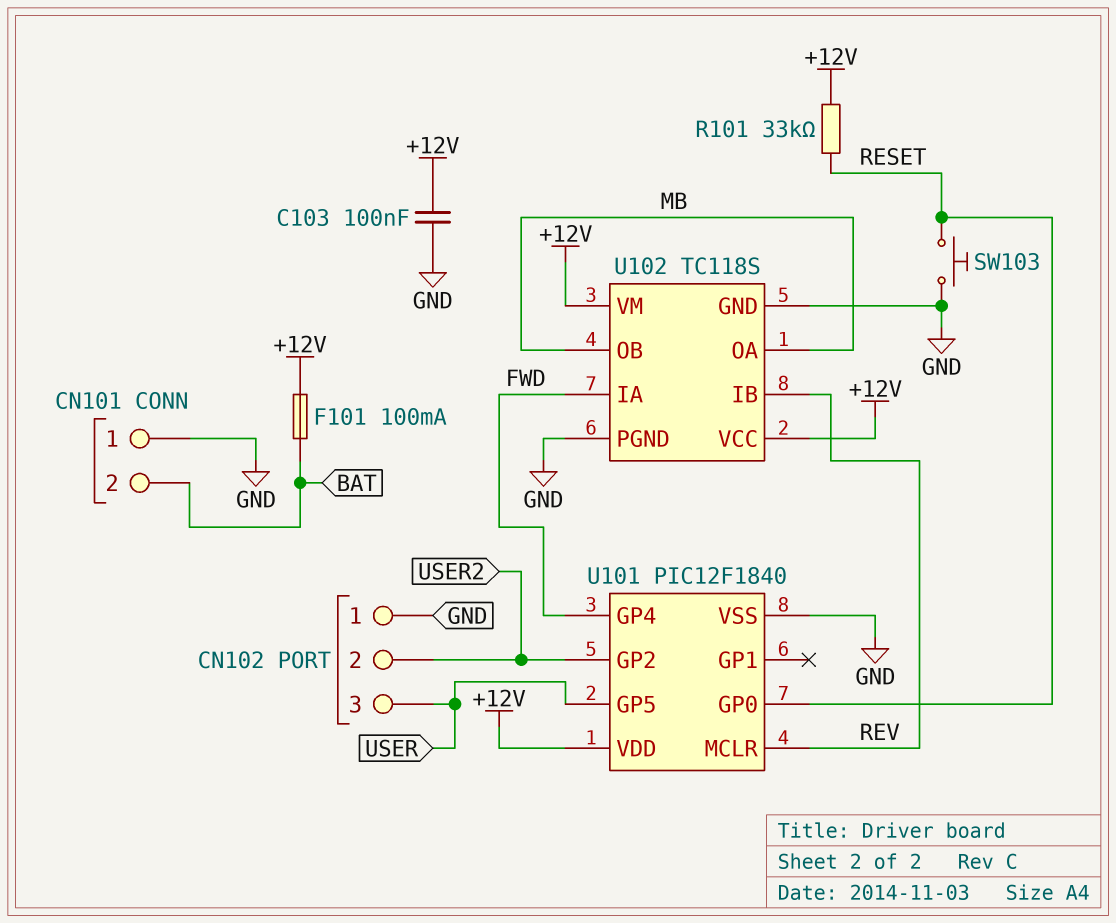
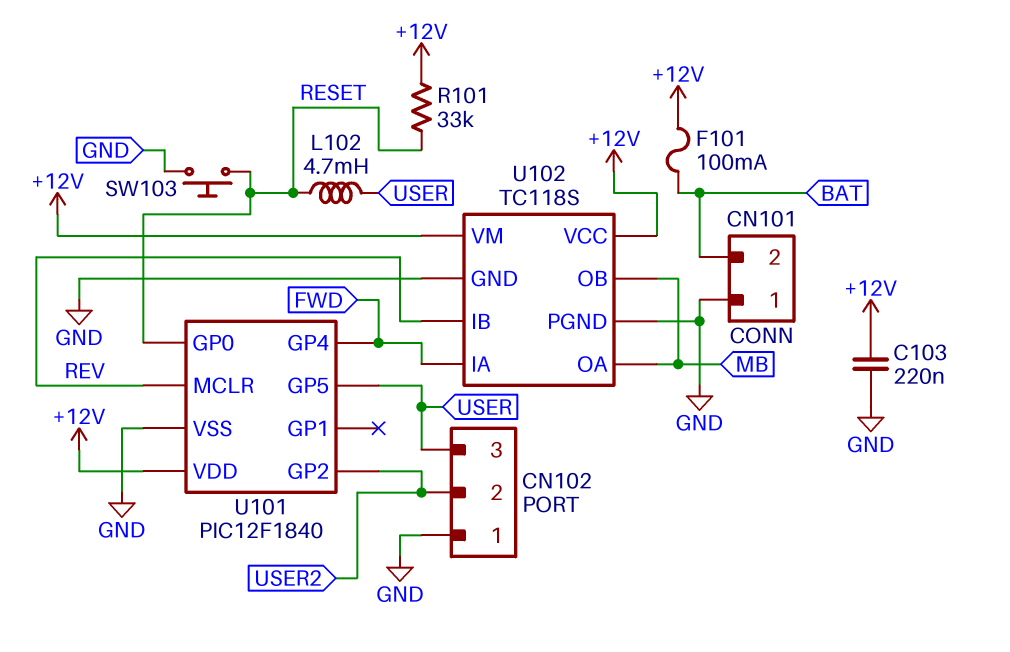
C103: 100nF (+12V, GND) -> 220nF (+12V, GND)
L102: none -> 4.7mH (RESET, USER)

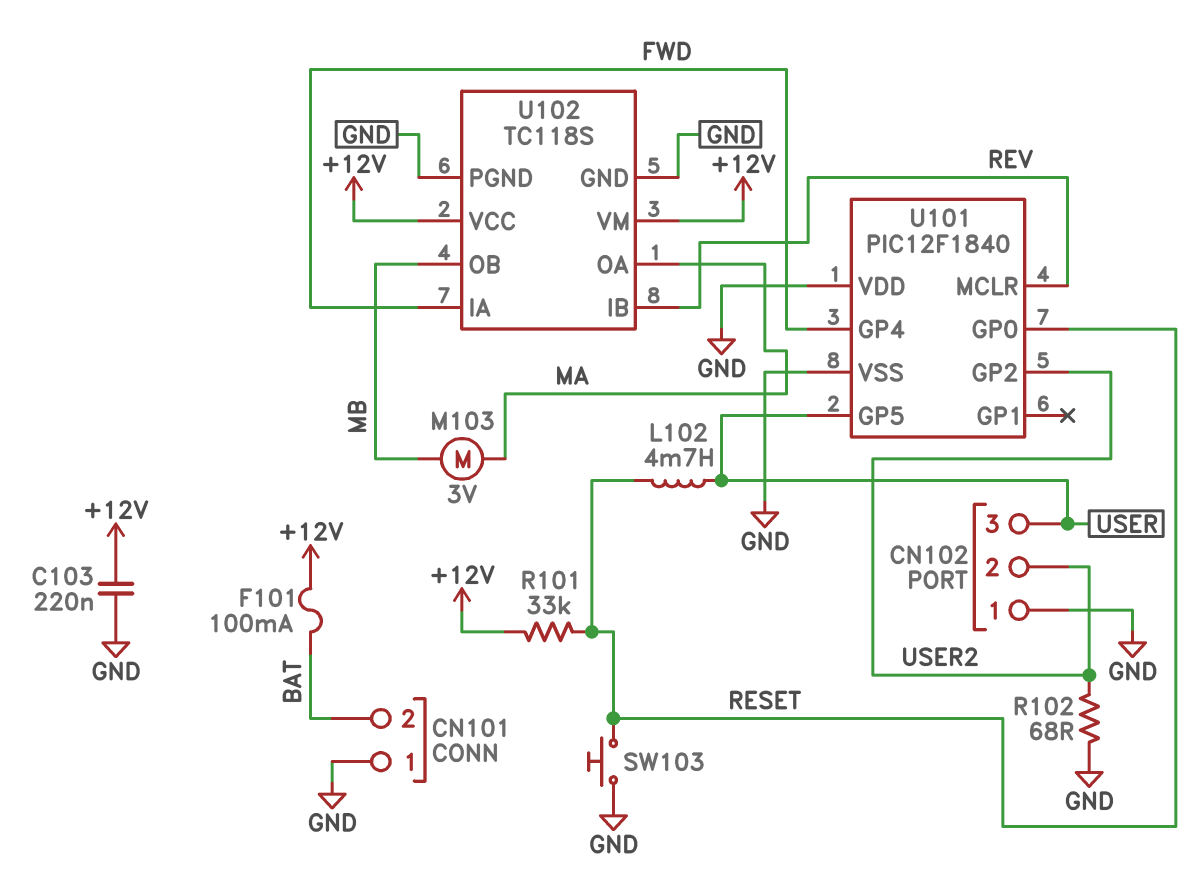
M103: none -> motor 3V (MA, MB)
R102: none -> 68 (GND, USER2)
U101 pin VDD: +12V -> GND
U102 pin OA: MB -> MA

